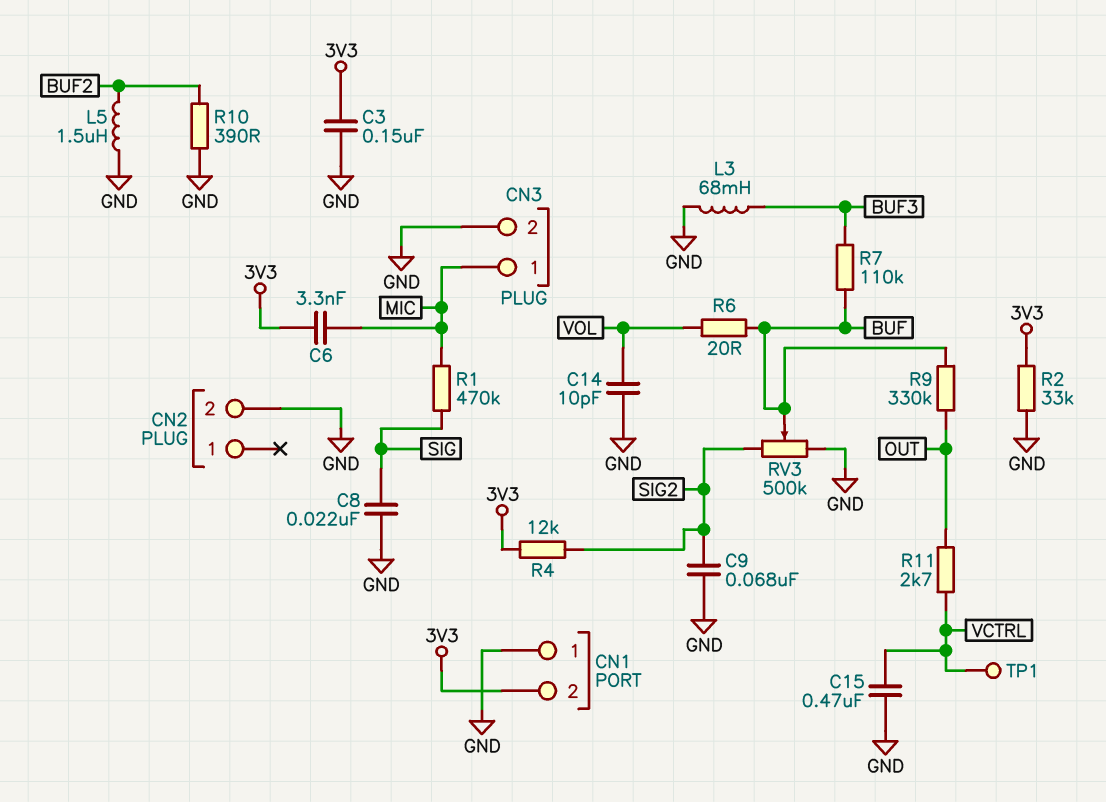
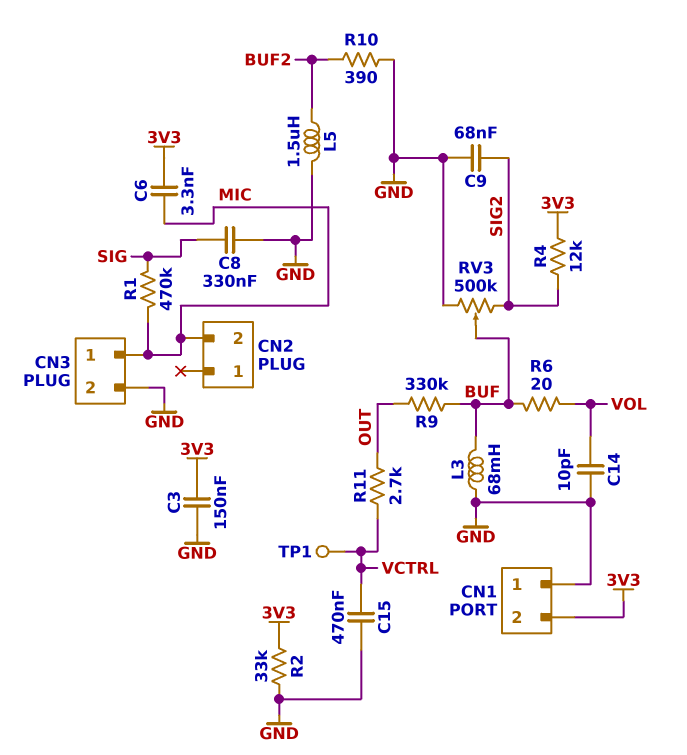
C8: 22nF (GND, SIG) -> 330nF (GND, SIG)
CN2 pin 2: GND -> MIC
L3: 68mH (BUF3, GND) -> 68mH (BUF, GND)
R7: 110k (BUF, BUF3) -> none

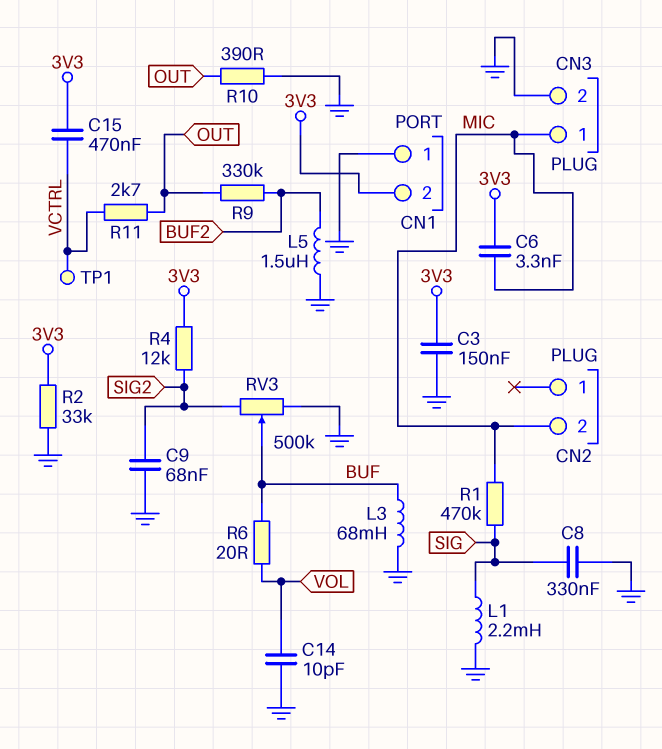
C15: 470nF (GND, VCTRL) -> 470nF (3V3, VCTRL)
L1: none -> 2.2mH (GND, SIG)
R9: 330k (BUF, OUT) -> 330k (BUF2, OUT)
R10: 390 (BUF2, GND) -> 390 (GND, OUT)

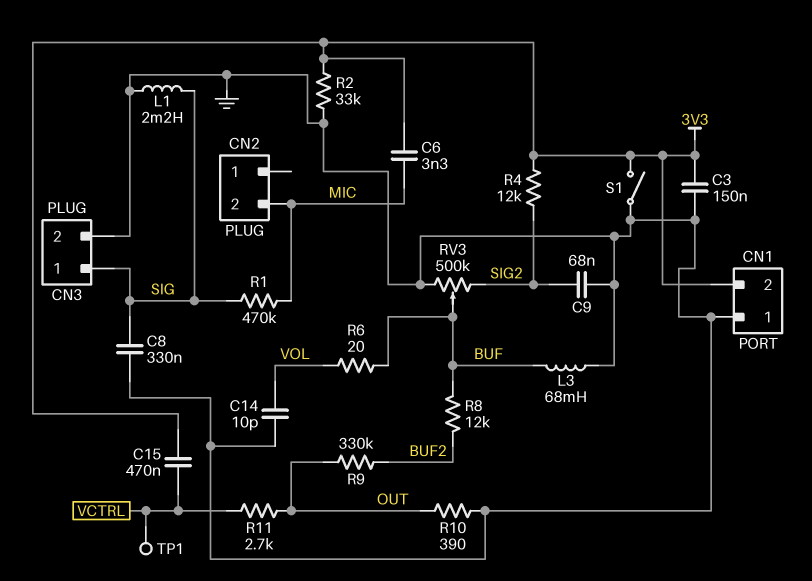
CN3 pin 1: MIC -> SIG
L5: 1.5uH (BUF2, GND) -> none
R8: none -> 12k (BUF, BUF2)
S1: none -> switch (3V3, GND)

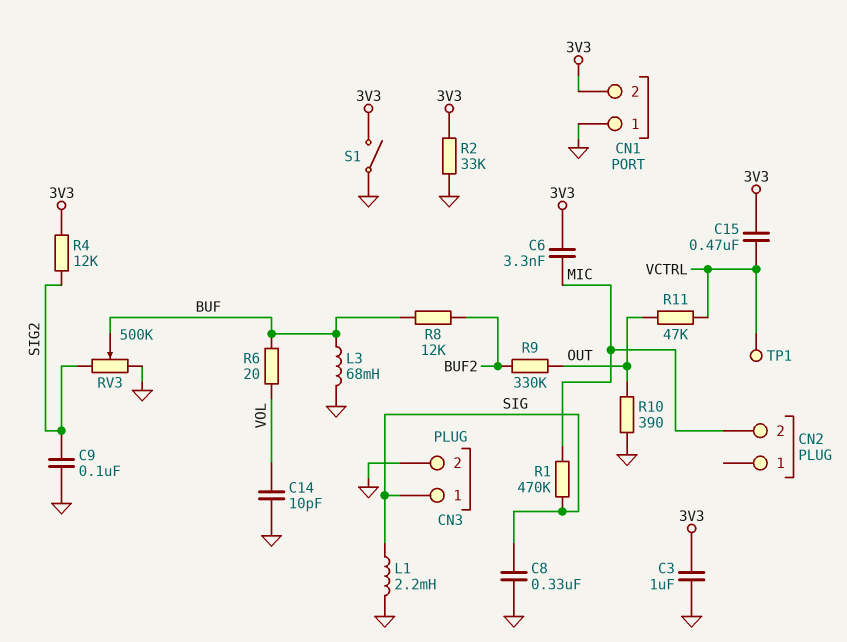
C3: 150nF (3V3, GND) -> 1uF (3V3, GND)
C9: 68nF (GND, SIG2) -> 100nF (GND, SIG2)
R11: 2.7k (OUT, VCTRL) -> 47k (OUT, VCTRL)

